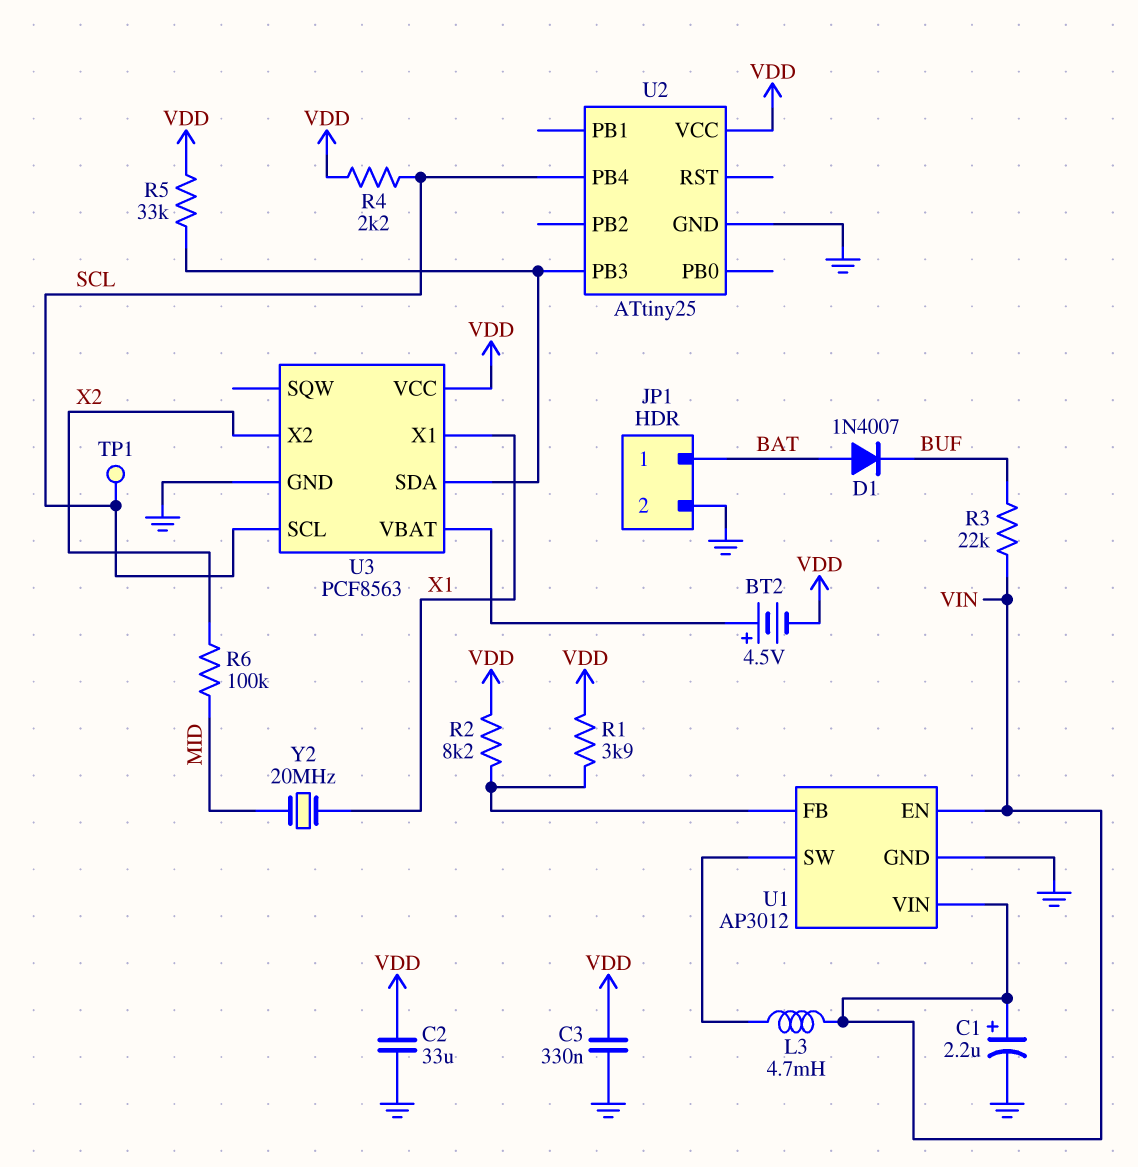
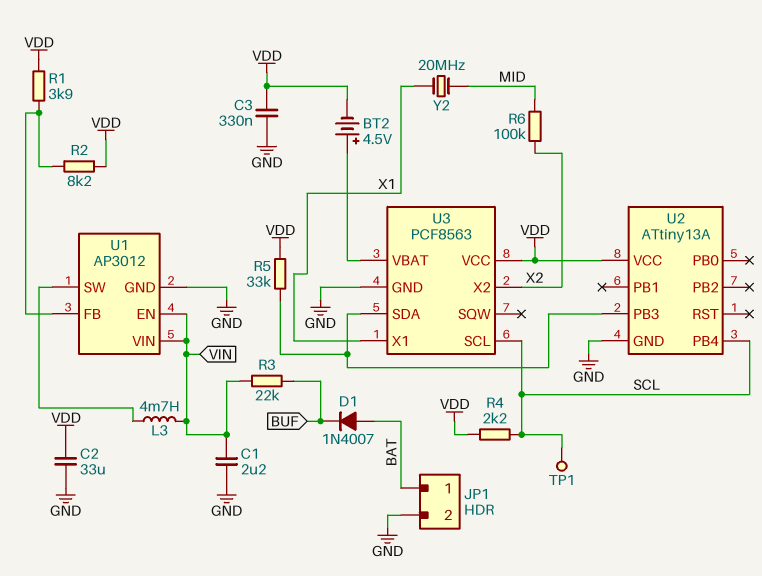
C1: 2.2uF (plus VIN, minus GND) -> 2.2uF (GND, VIN)
U2: ATtiny25 -> ATtiny13A

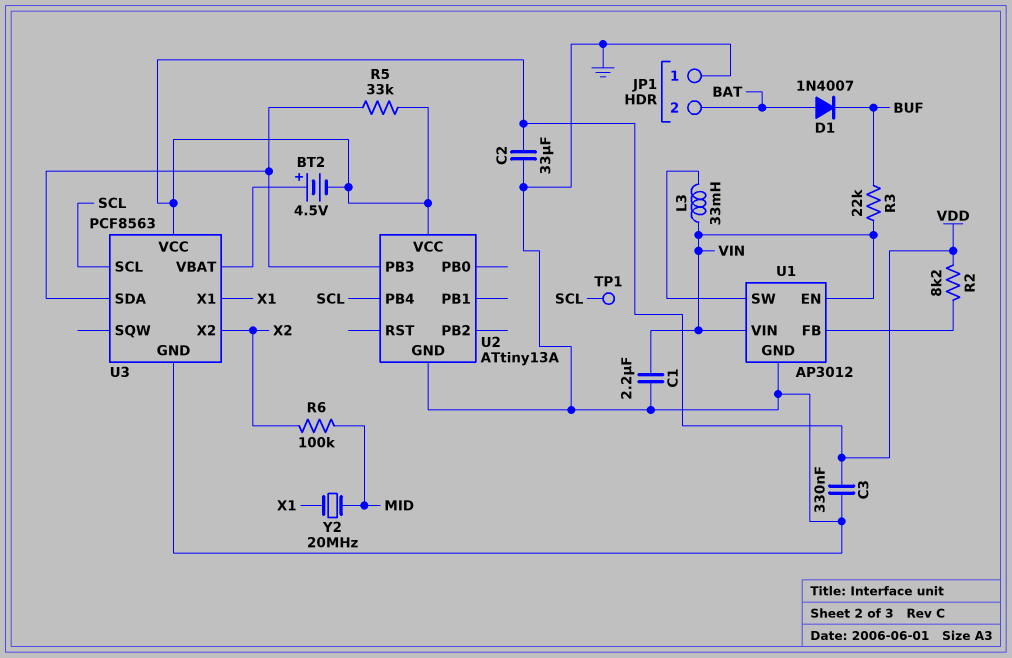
JP1 pin 1: BAT -> GND
JP1 pin 2: GND -> BAT
L3: 4.7mH (U1/SW, VIN) -> 33mH (U1/SW, VIN)
R1: 3.9k (U1/FB, VDD) -> none
R4: 2.2k (SCL, VDD) -> none

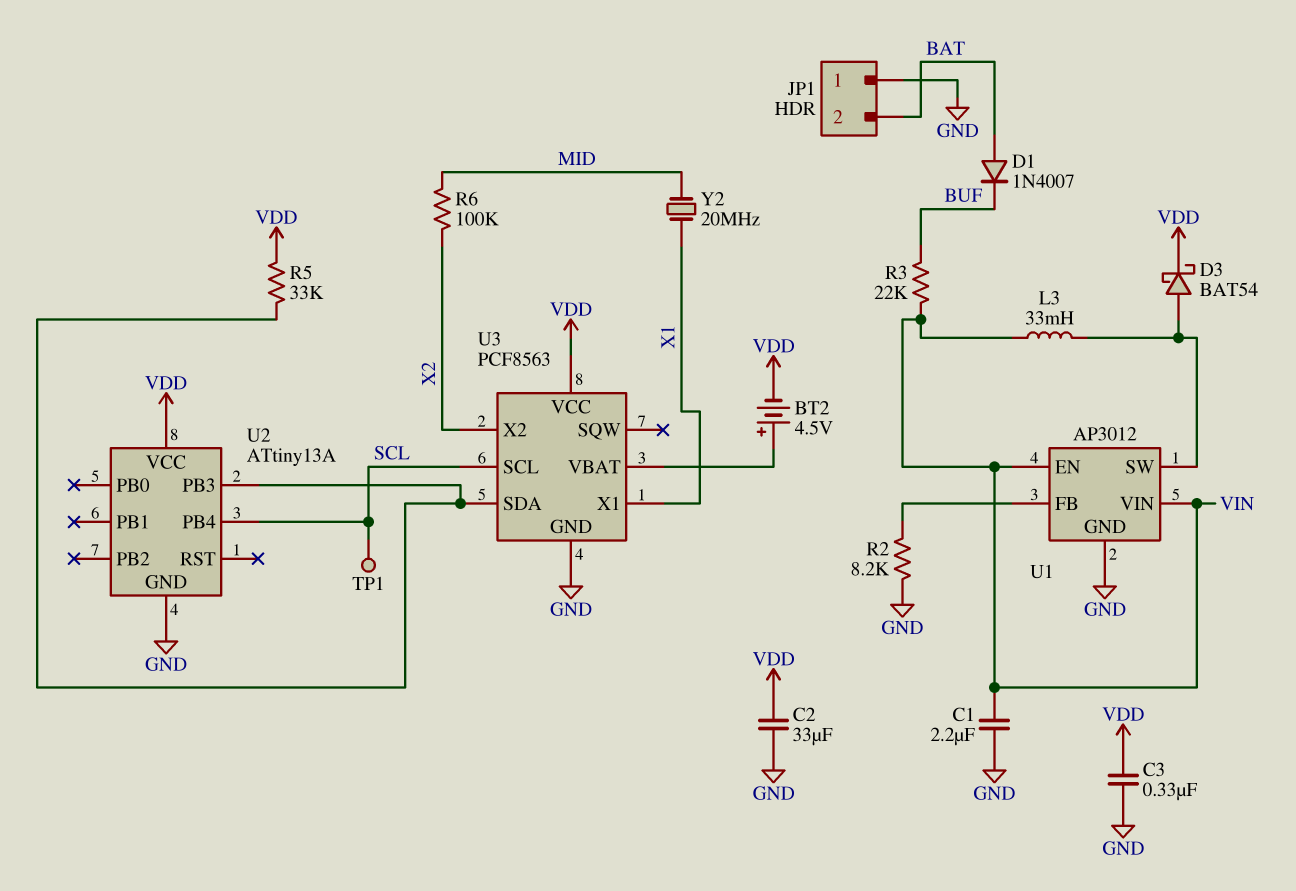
D3: none -> schottky BAT54 (A U1/SW, K VDD)
R2: 8.2k (U1/FB, VDD) -> 8.2k (GND, U1/FB)

